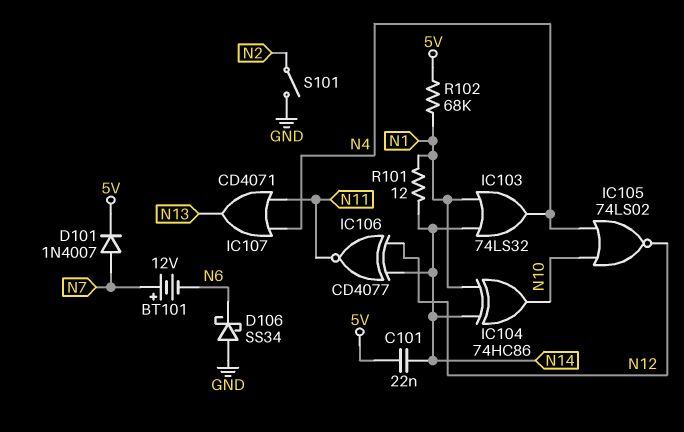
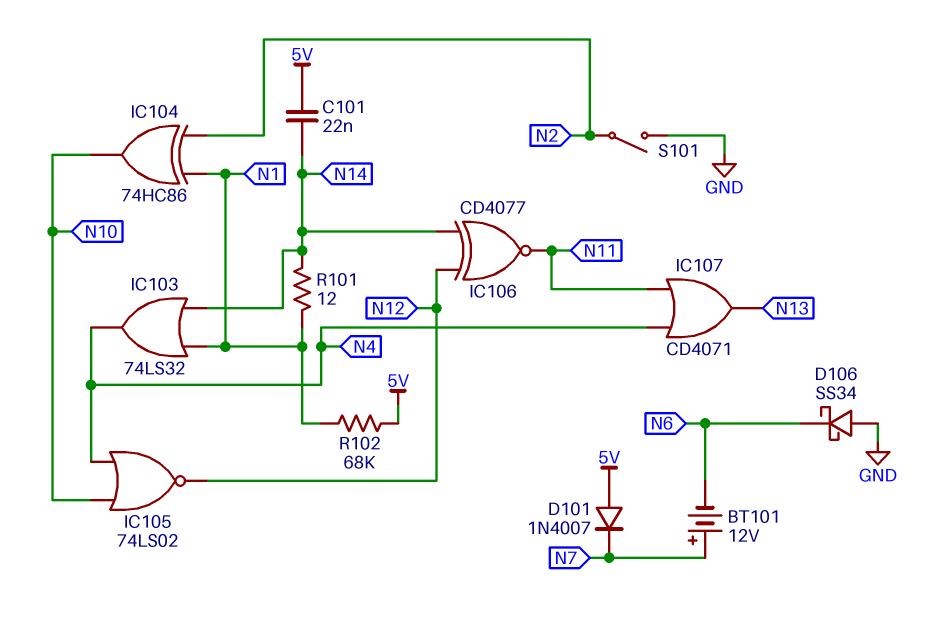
D101: diode 1N4007 (A N7, K 5V) -> diode 1N4007 (A 5V, K N7)
IC104: XOR 74HC86 (in N1, in N14, out N10) -> XOR 74HC86 (in N1, in N2, out N10)

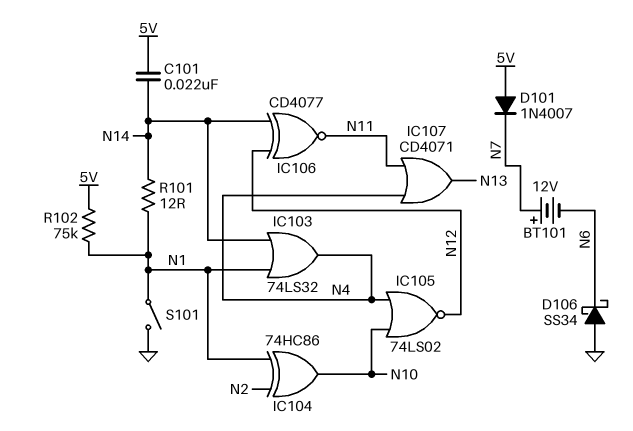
R102: 68k (5V, N1) -> 75k (5V, N1)
S101: switch (GND, N2) -> switch (GND, N1)

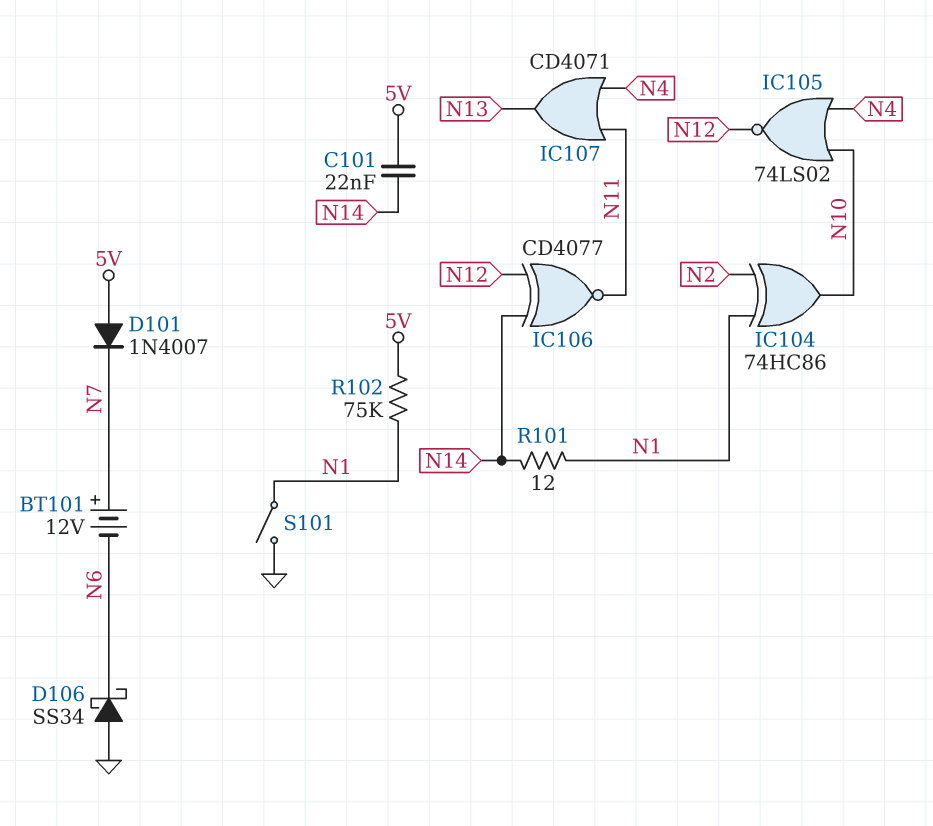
IC103: OR 74LS32 (in N1, in N14, out N4) -> none

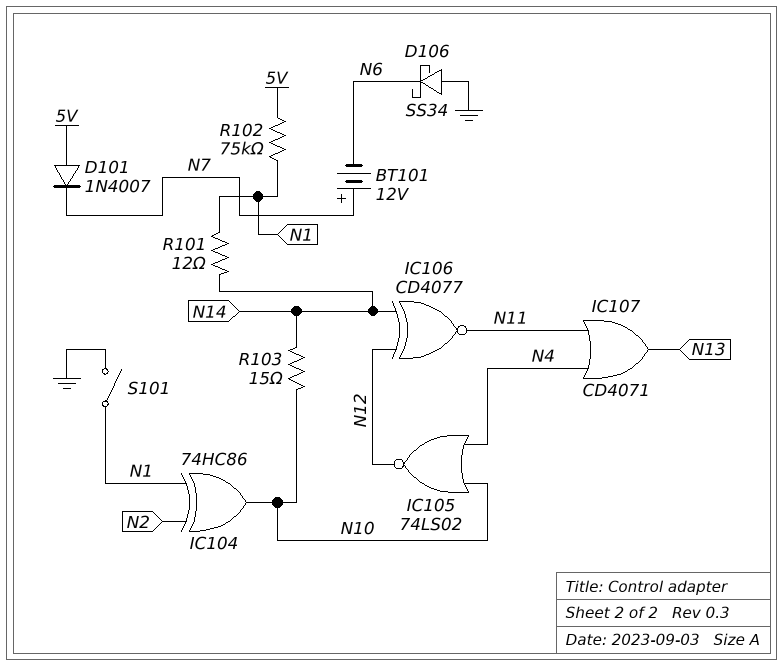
C101: 22nF (5V, N14) -> none
R103: none -> 15 (N10, N14)

